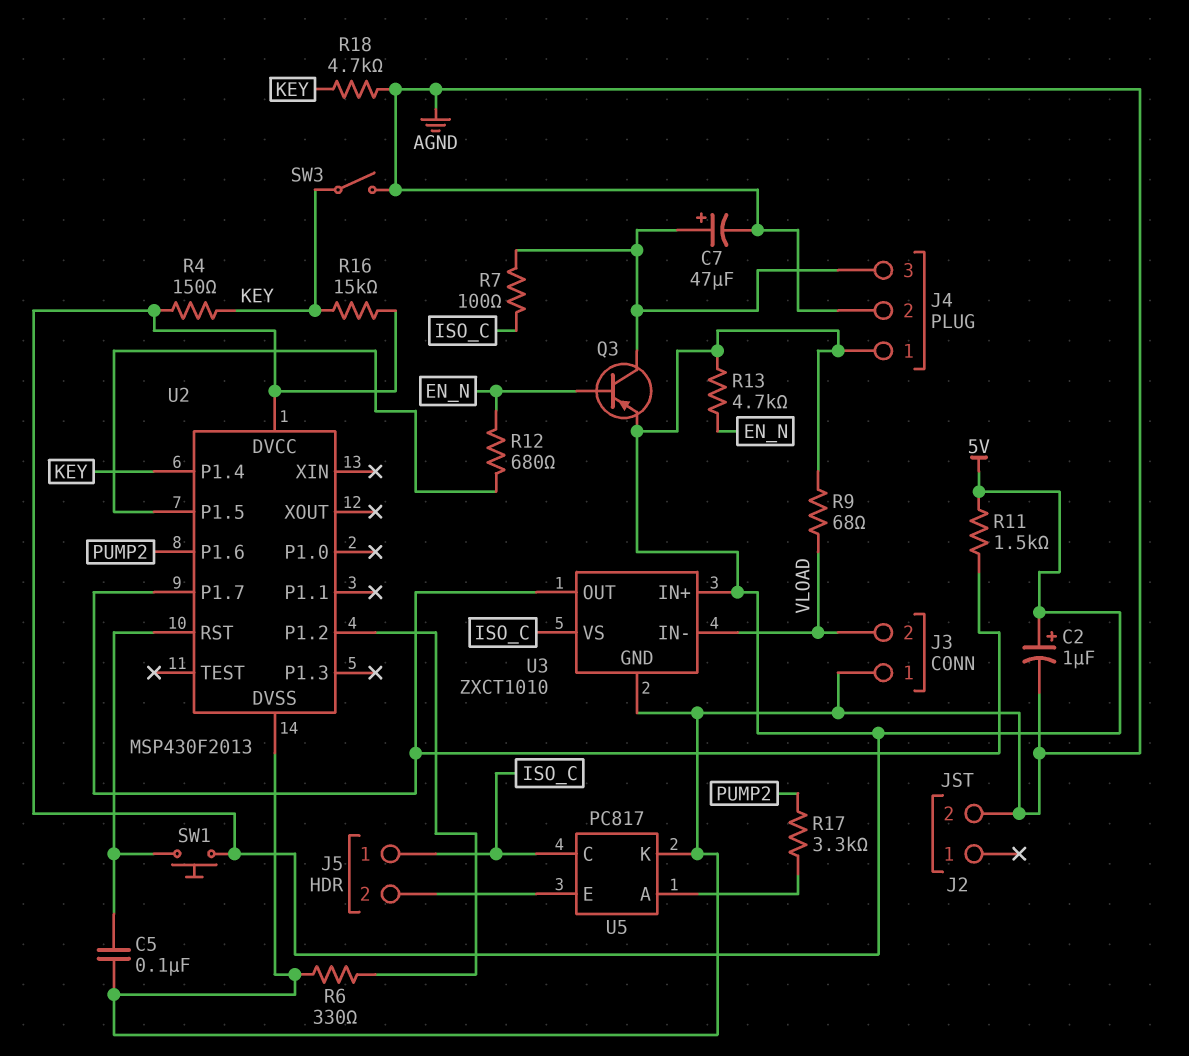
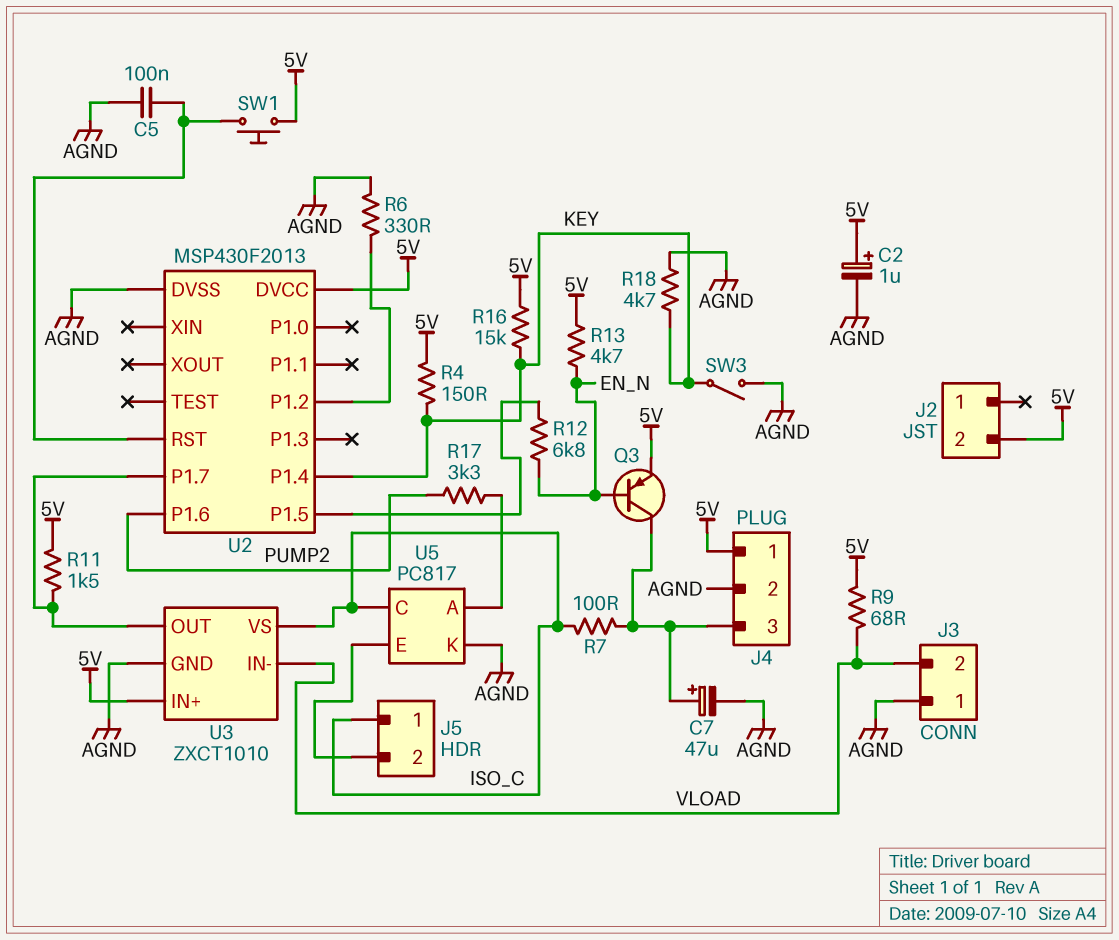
J2 pin 2: AGND -> 5V
R12: 680 (EN_N, U2/P1.5) -> 6.8k (EN_N, U2/P1.5)

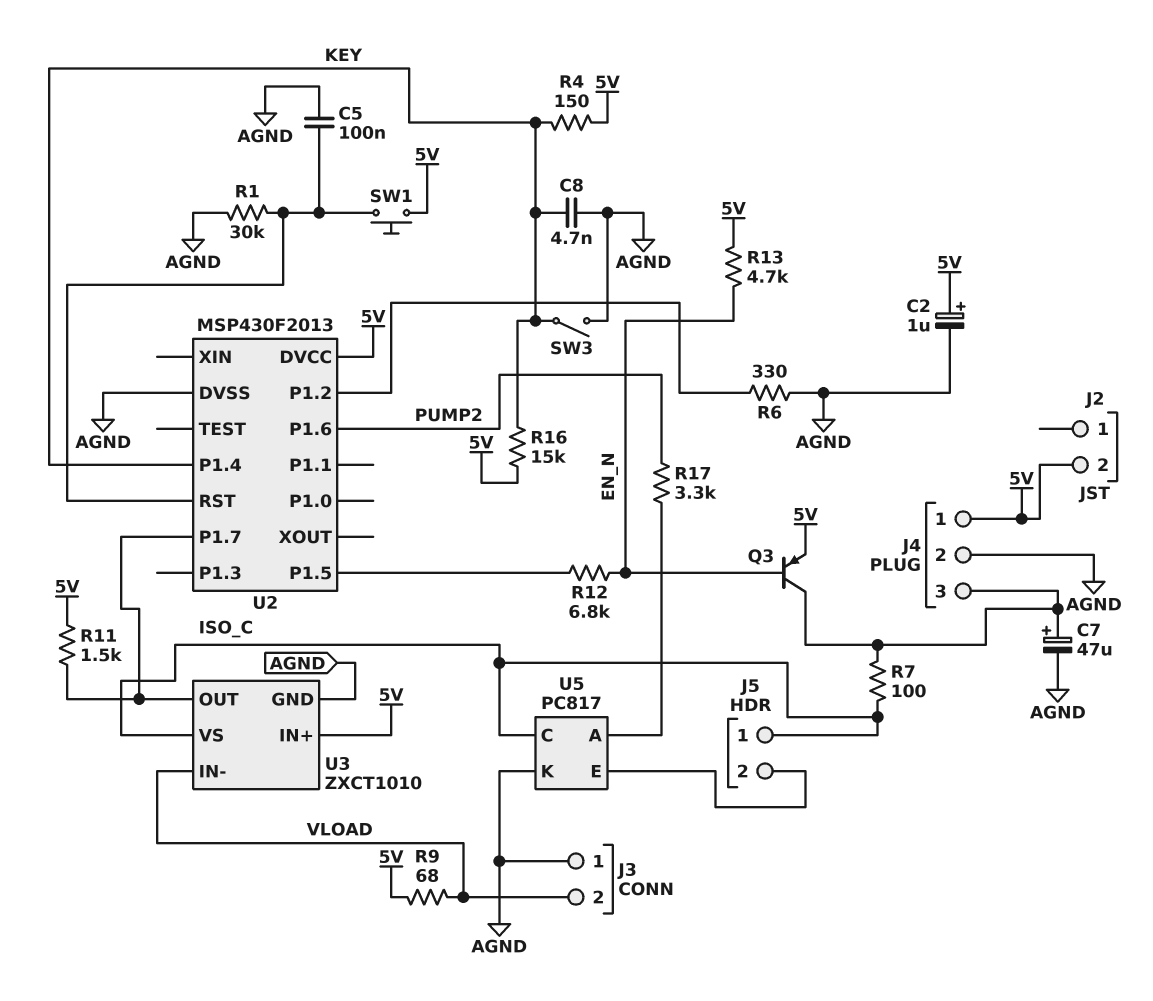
C8: none -> 4.7nF (AGND, KEY)
R1: none -> 30k (AGND, U2/RST)
R18: 4.7k (AGND, KEY) -> none

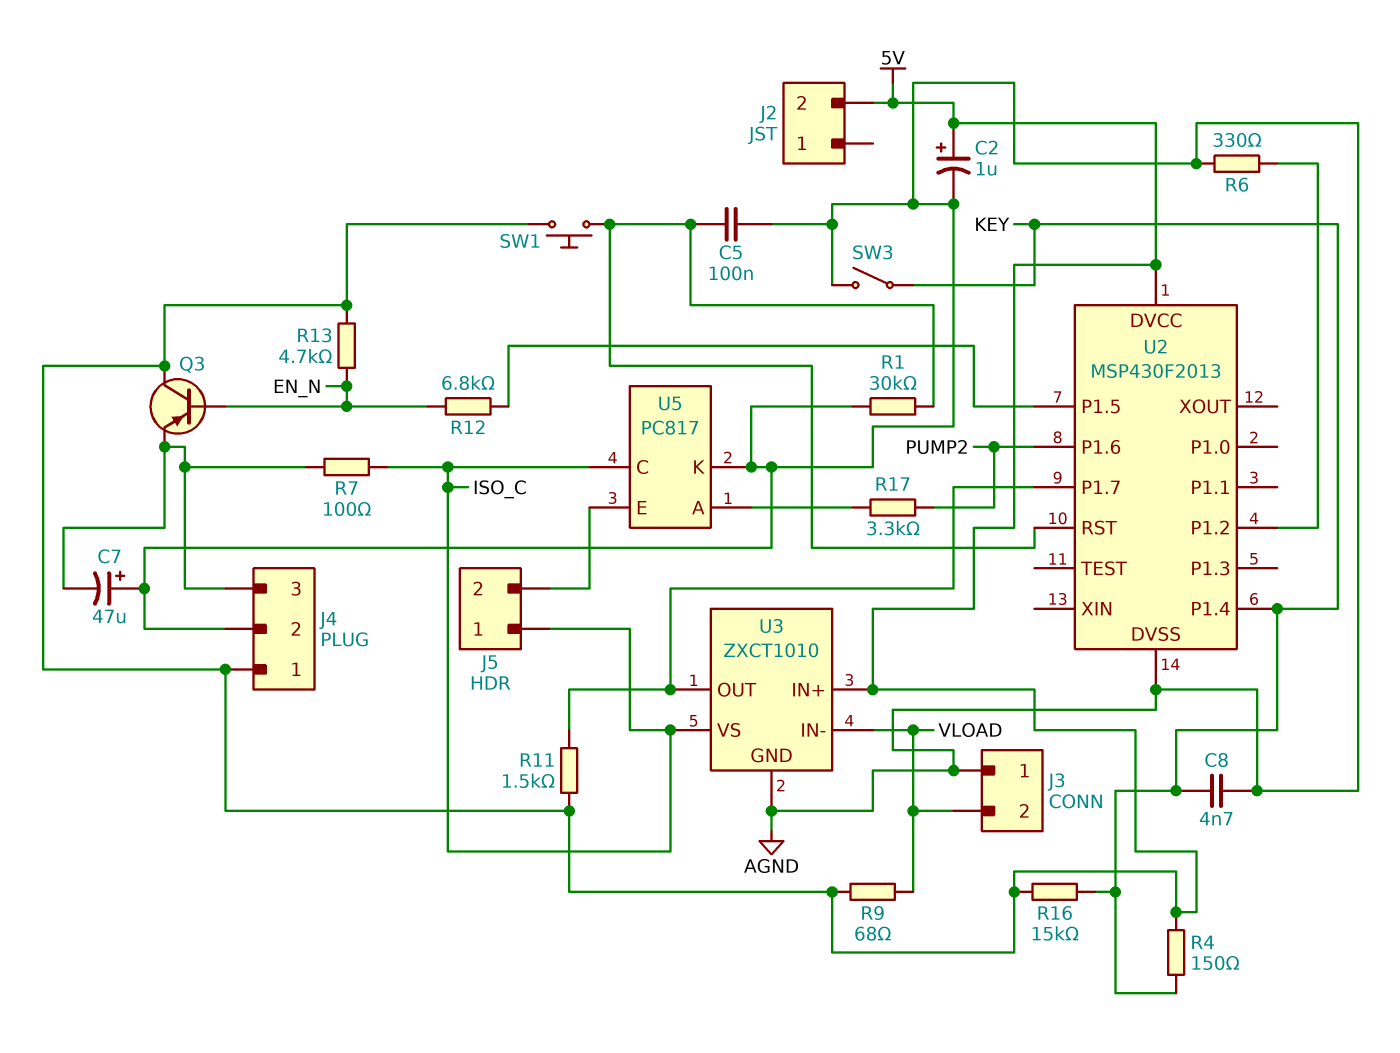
C7: 47uF (plus J4/3, minus AGND) -> 47uF (plus AGND, minus J4/3)
Q3: PNP (B EN_N, C J4/3, E 5V) -> PNP (B EN_N, C 5V, E J4/3)

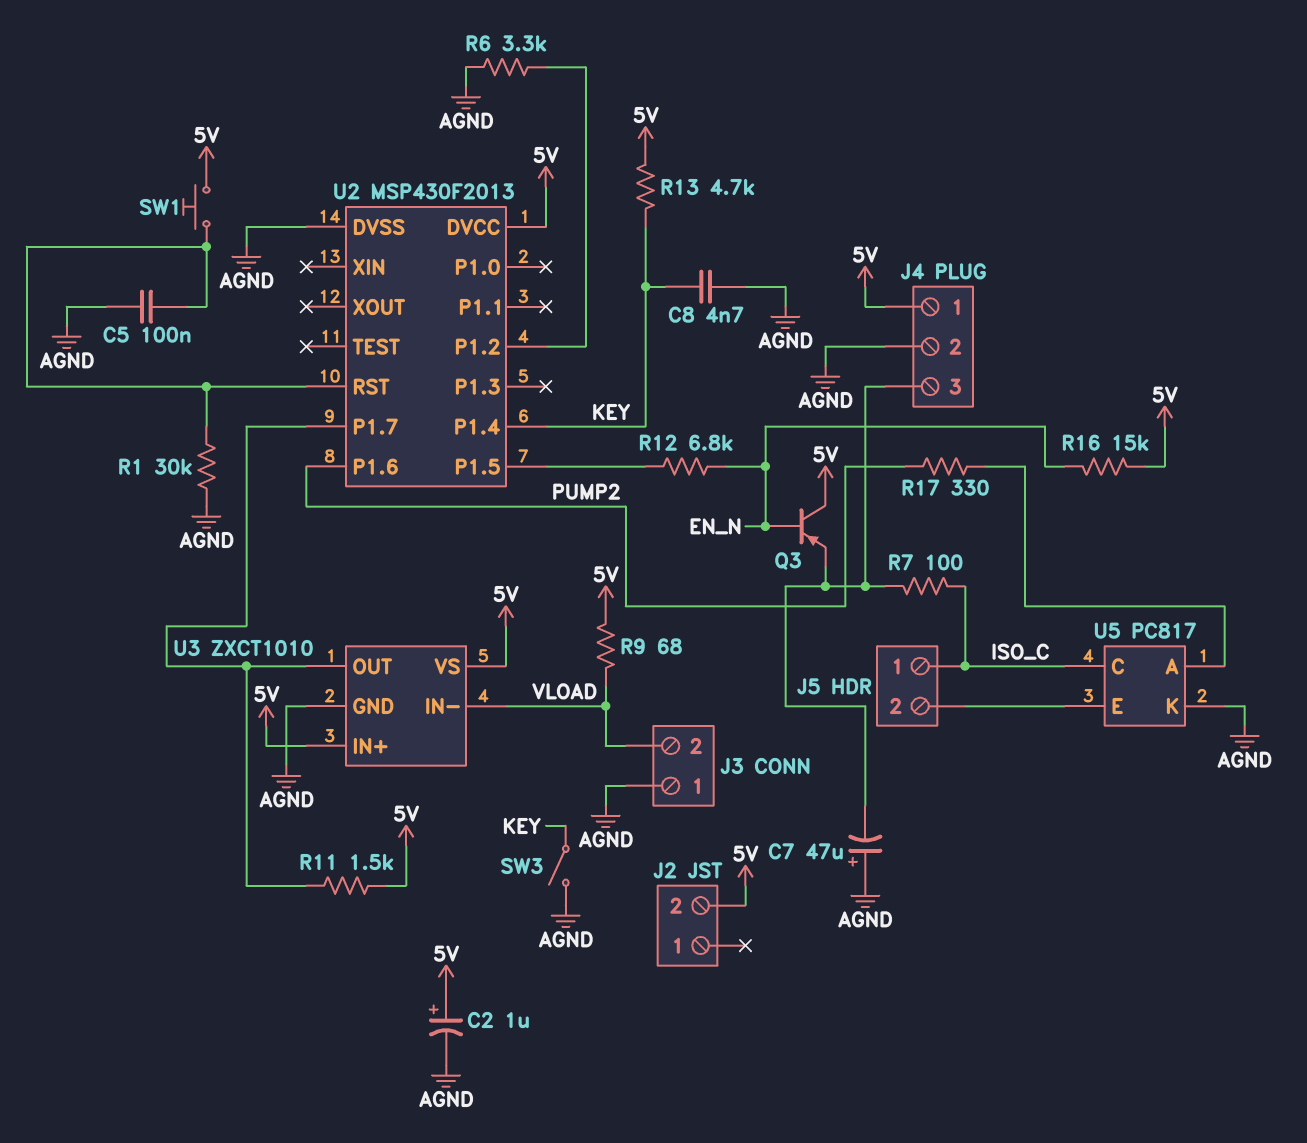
R4: 150 (5V, KEY) -> none
R6: 330 (AGND, U2/P1.2) -> 3.3k (AGND, U2/P1.2)
R13: 4.7k (5V, EN_N) -> 4.7k (5V, KEY)
R16: 15k (5V, KEY) -> 15k (5V, EN_N)
R17: 3.3k (PUMP2, U5/A) -> 330 (PUMP2, U5/A)
U3 pin VS: ISO_C -> 5V

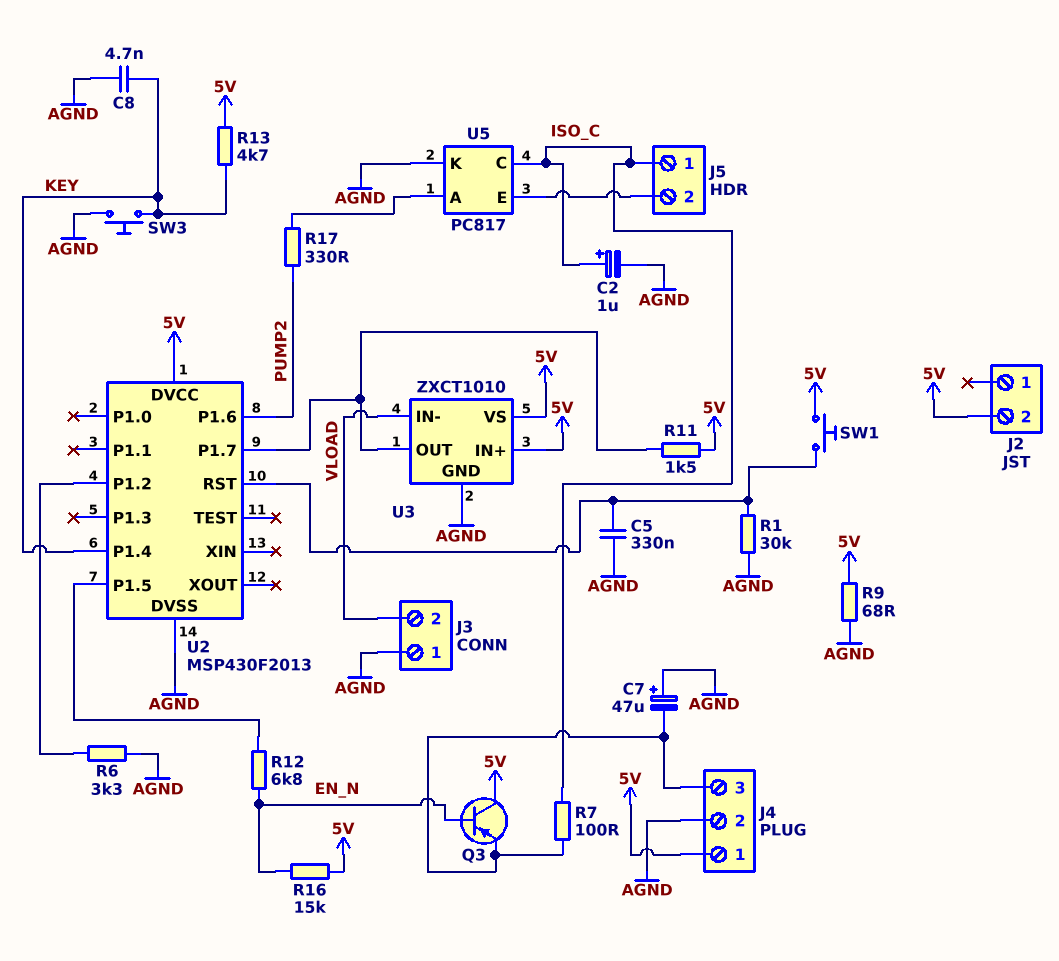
C2: 1uF (plus 5V, minus AGND) -> 1uF (plus ISO_C, minus AGND)
C5: 100nF (AGND, U2/RST) -> 330nF (AGND, U2/RST)
R9: 68 (5V, VLOAD) -> 68 (5V, AGND)
SW3: switch (AGND, KEY) -> button (AGND, KEY)

